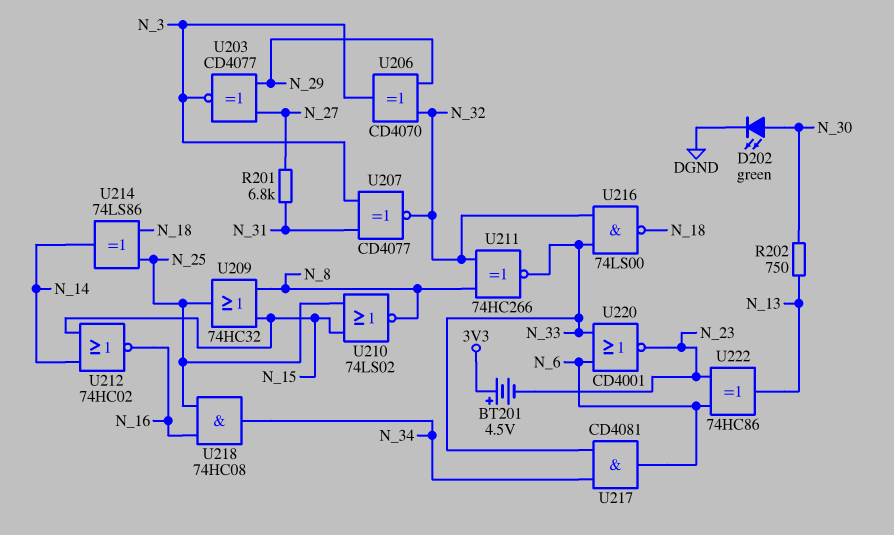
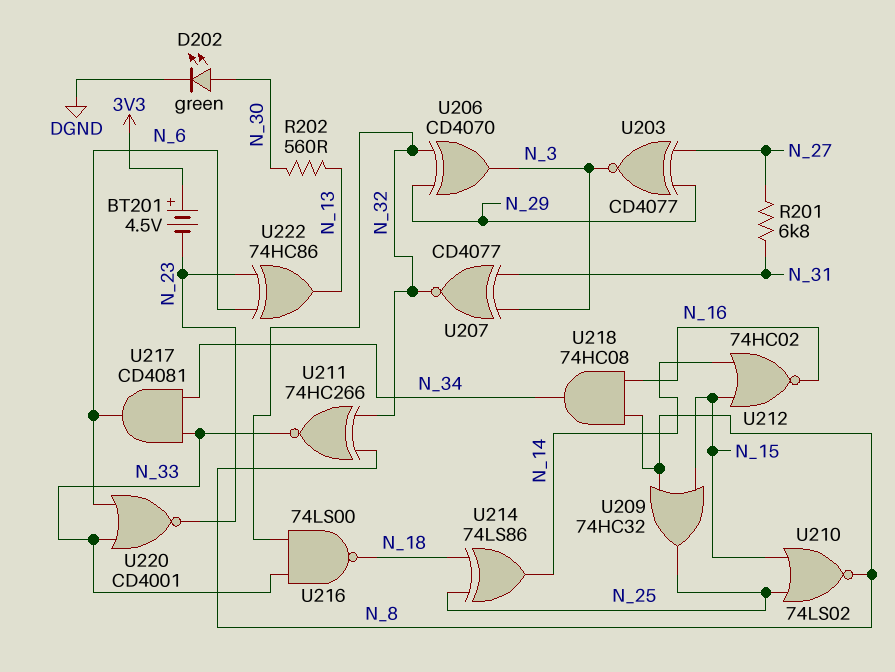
R202: 750 (N_13, N_30) -> 560 (N_13, N_30)
U218: AND 74HC08 (in N_16, in N_25, out N_34) -> AND 74HC08 (in N_8, in N_16, out N_34)

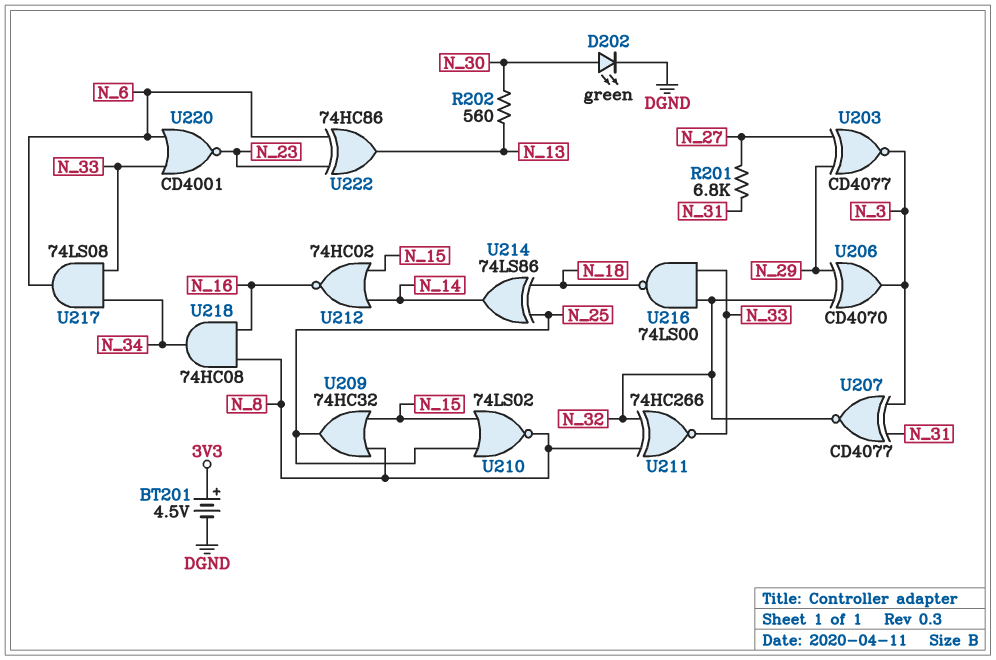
BT201: 4.5V (plus 3V3, minus N_23) -> 4.5V (plus 3V3, minus DGND)
U217: AND CD4081 (in N_33, in N_34, out N_6) -> AND 74LS08 (in N_33, in N_34, out N_6)

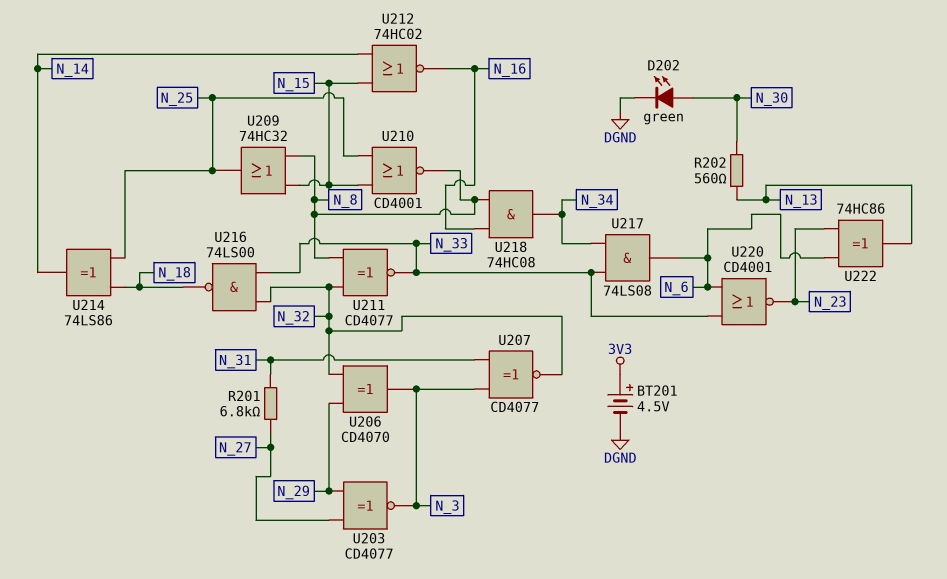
U210: NOR 74LS02 (in N_15, in N_25, out N_8) -> NOR CD4001 (in N_15, in N_25, out N_8)
U211: XNOR 74HC266 (in N_8, in N_32, out N_33) -> XNOR CD4077 (in N_8, in N_32, out N_33)

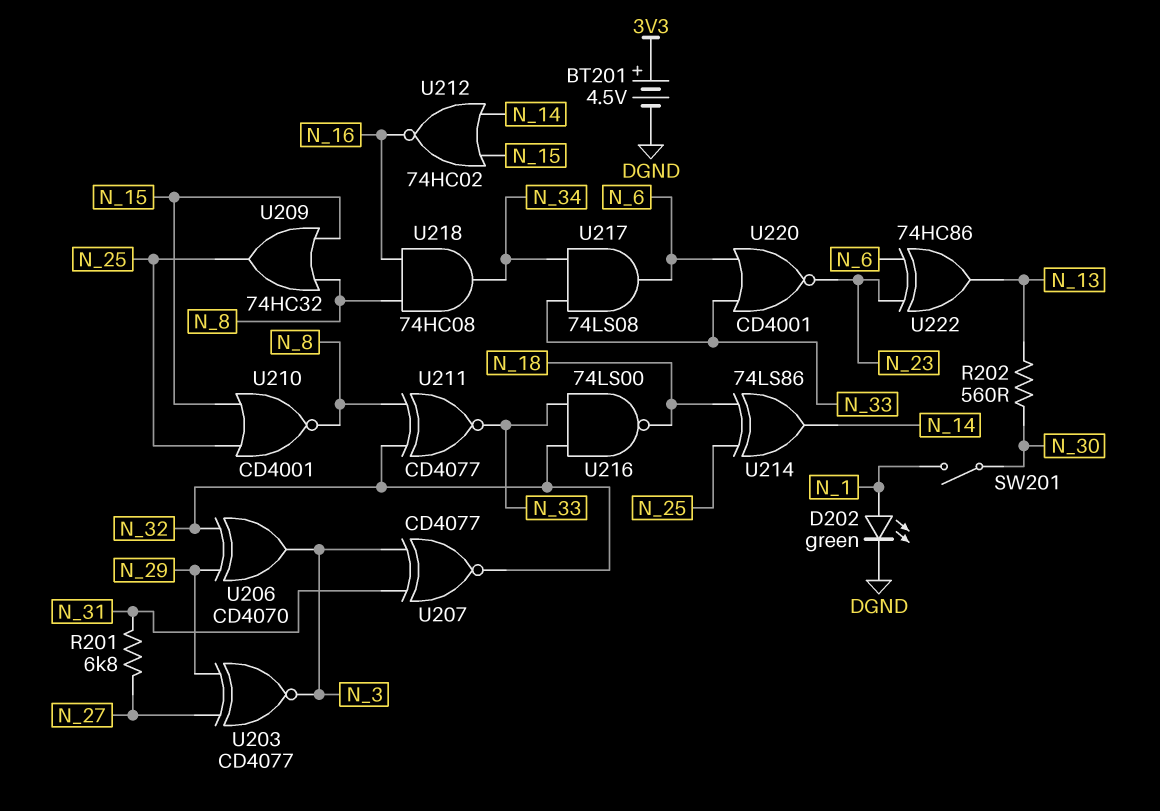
D202: LED green (A N_30, K DGND) -> LED green (A N_1, K DGND)
SW201: none -> switch (N_1, N_30)

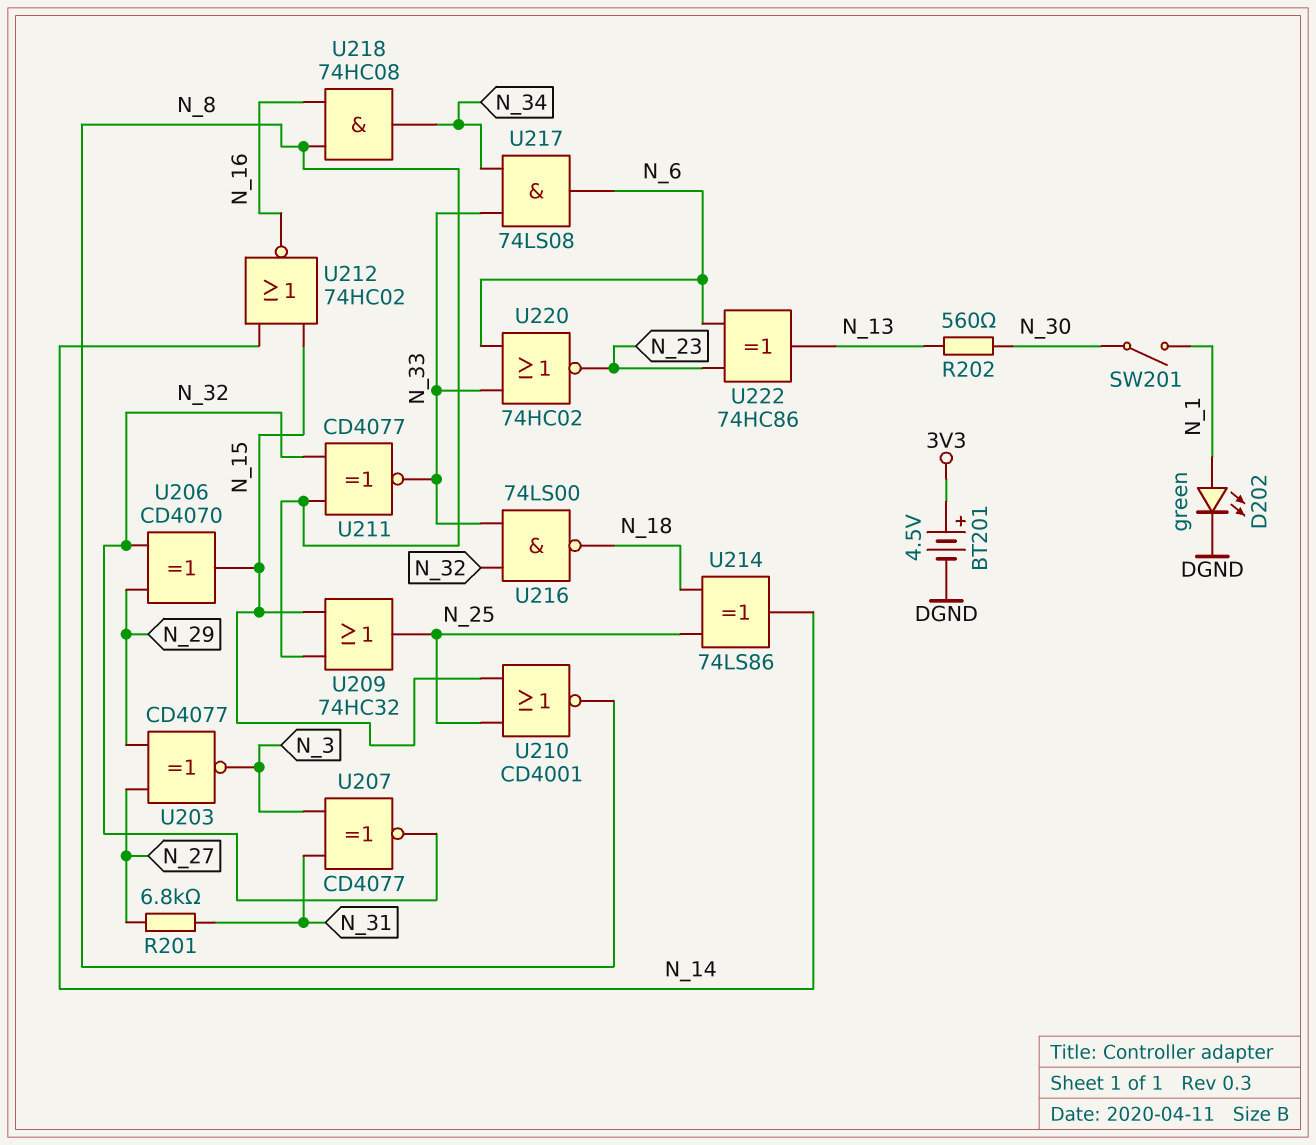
U206: XOR CD4070 (in N_29, in N_32, out N_3) -> XOR CD4070 (in N_29, in N_32, out N_15)
U220: NOR CD4001 (in N_6, in N_33, out N_23) -> NOR 74HC02 (in N_6, in N_33, out N_23)

